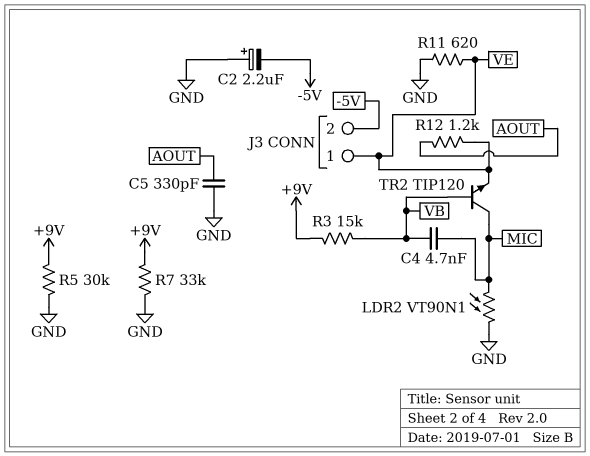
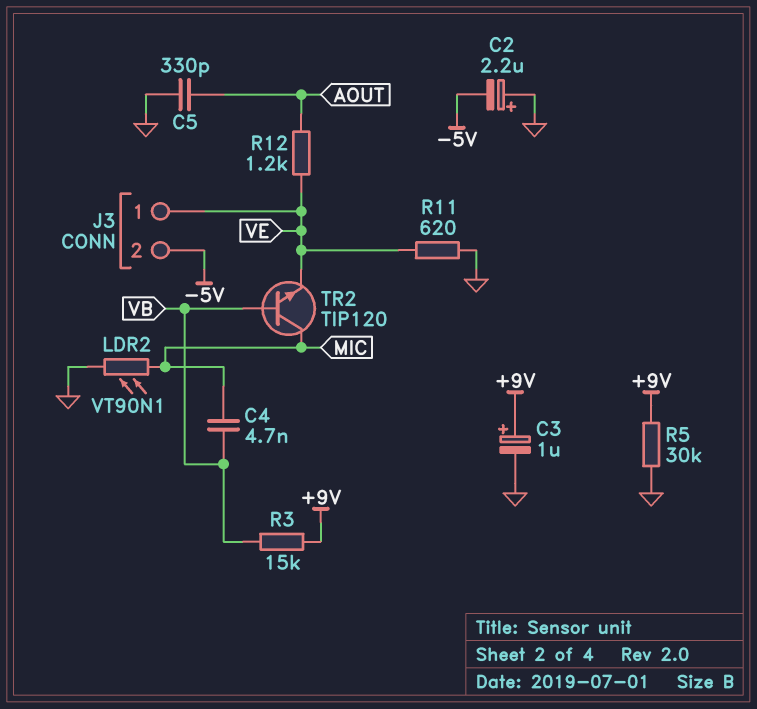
C3: none -> 1uF (plus +9V, minus GND)
R7: 33k (+9V, GND) -> none

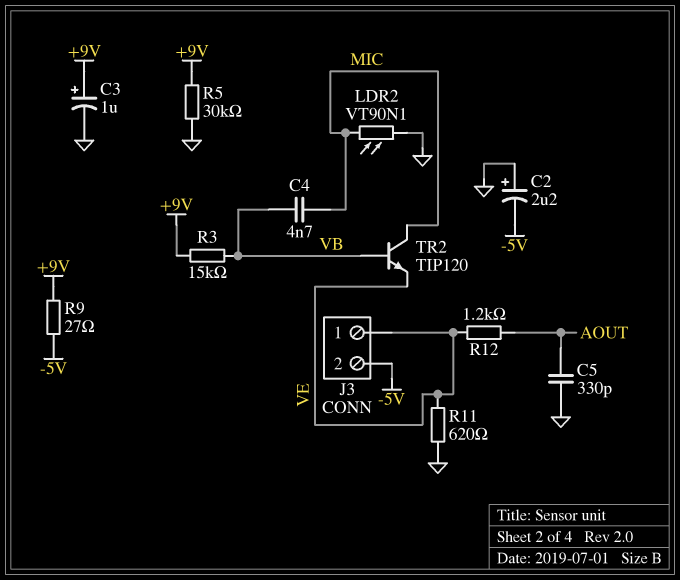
R9: none -> 27 (+9V, -5V)

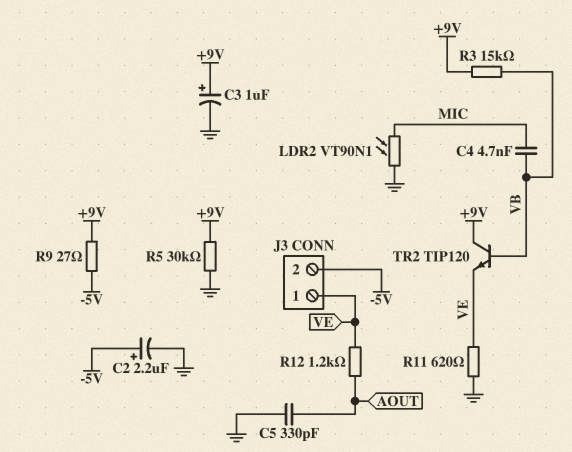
C2: 2.2uF (plus GND, minus -5V) -> 2.2uF (plus -5V, minus GND)
TR2: NPN TIP120 (B VB, C MIC, E VE) -> NPN TIP120 (B VB, C +9V, E VE)

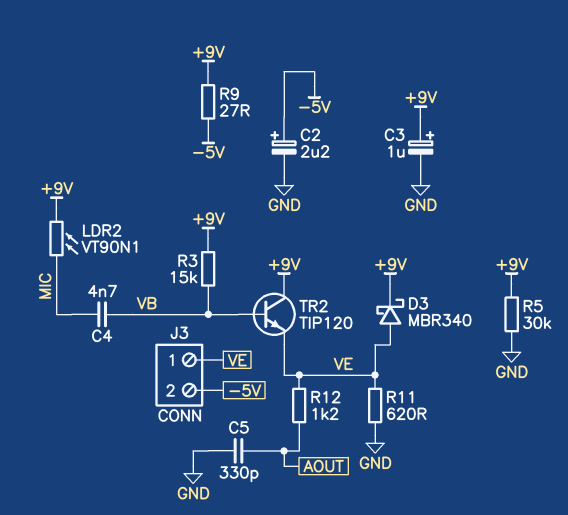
D3: none -> schottky MBR340 (A VE, K +9V)
LDR2: VT90N1 (GND, MIC) -> VT90N1 (+9V, MIC)

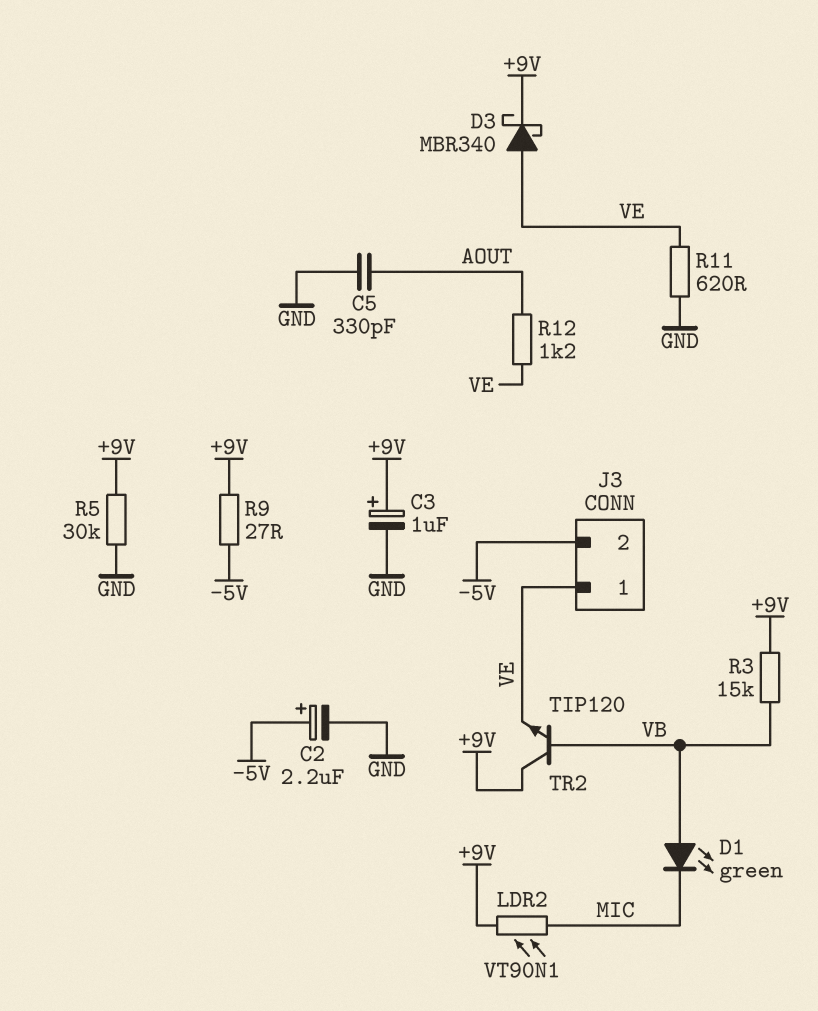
C4: 4.7nF (MIC, VB) -> none
D1: none -> LED green (A VB, K MIC)

